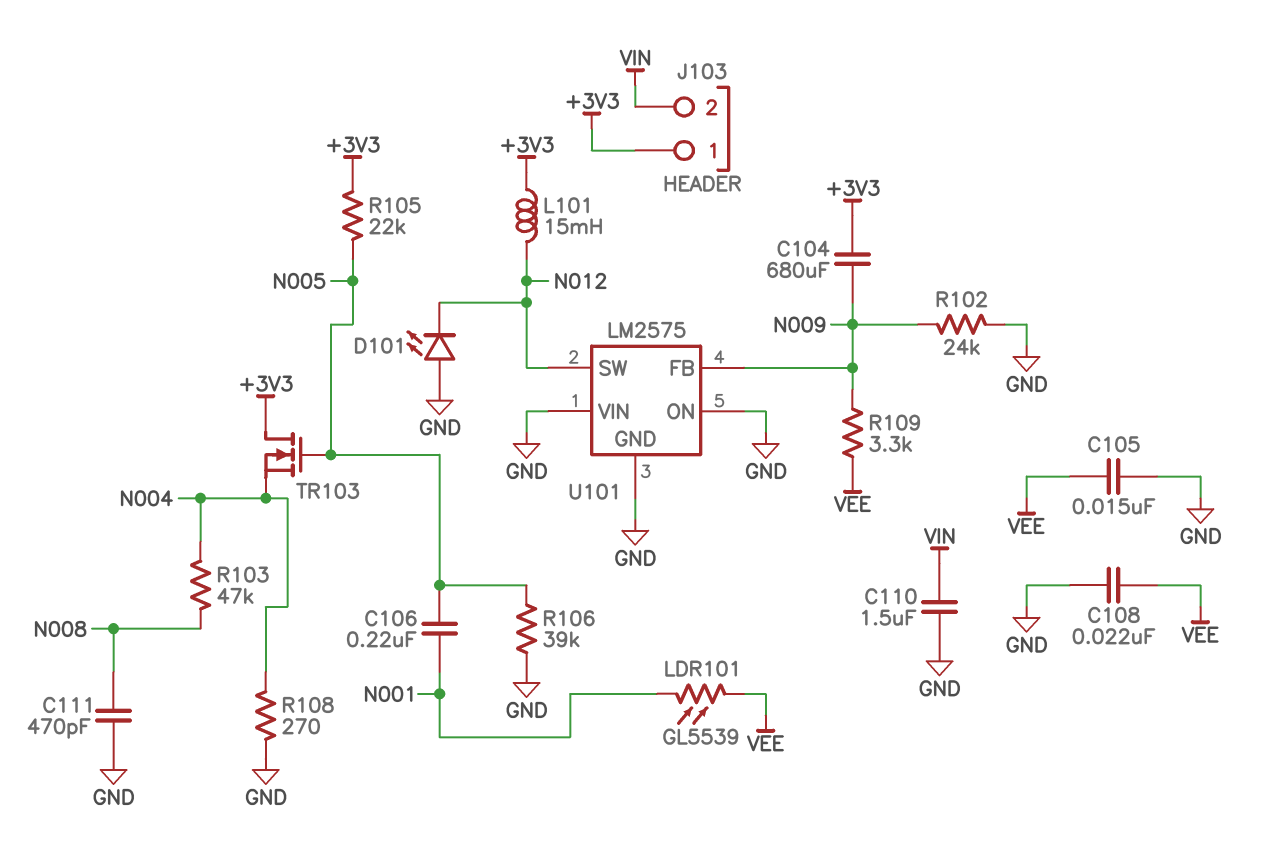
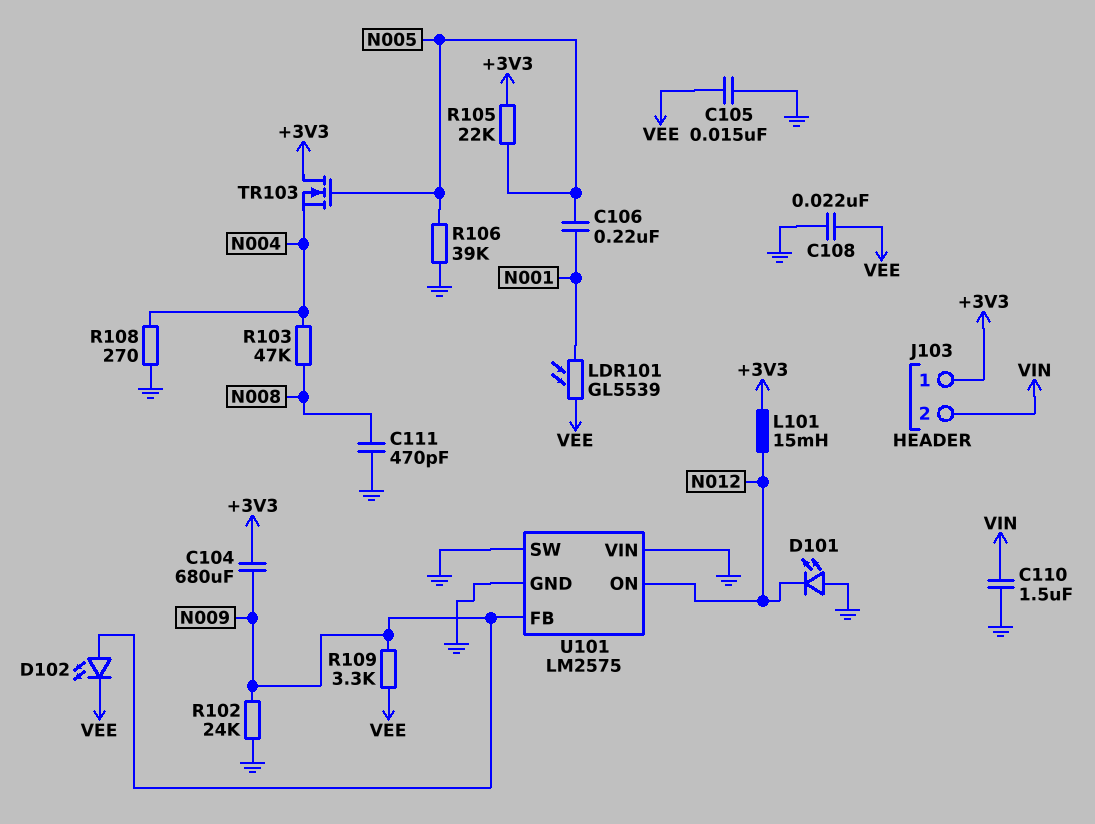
D102: none -> LED (A N009, K VEE)
U101 pin ON: GND -> N012
U101 pin SW: N012 -> GND

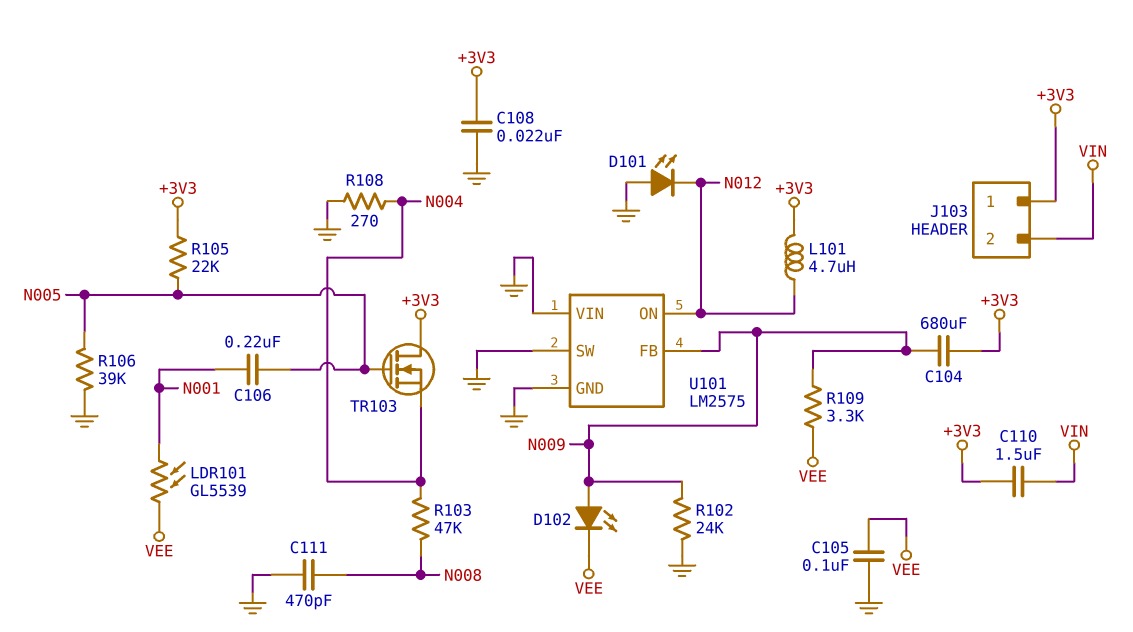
C105: 15nF (GND, VEE) -> 100nF (GND, VEE)
C108: 22nF (GND, VEE) -> 22nF (+3V3, GND)
C110: 1.5uF (GND, VIN) -> 1.5uF (+3V3, VIN)
L101: 15mH (+3V3, N012) -> 4.7uH (+3V3, N012)

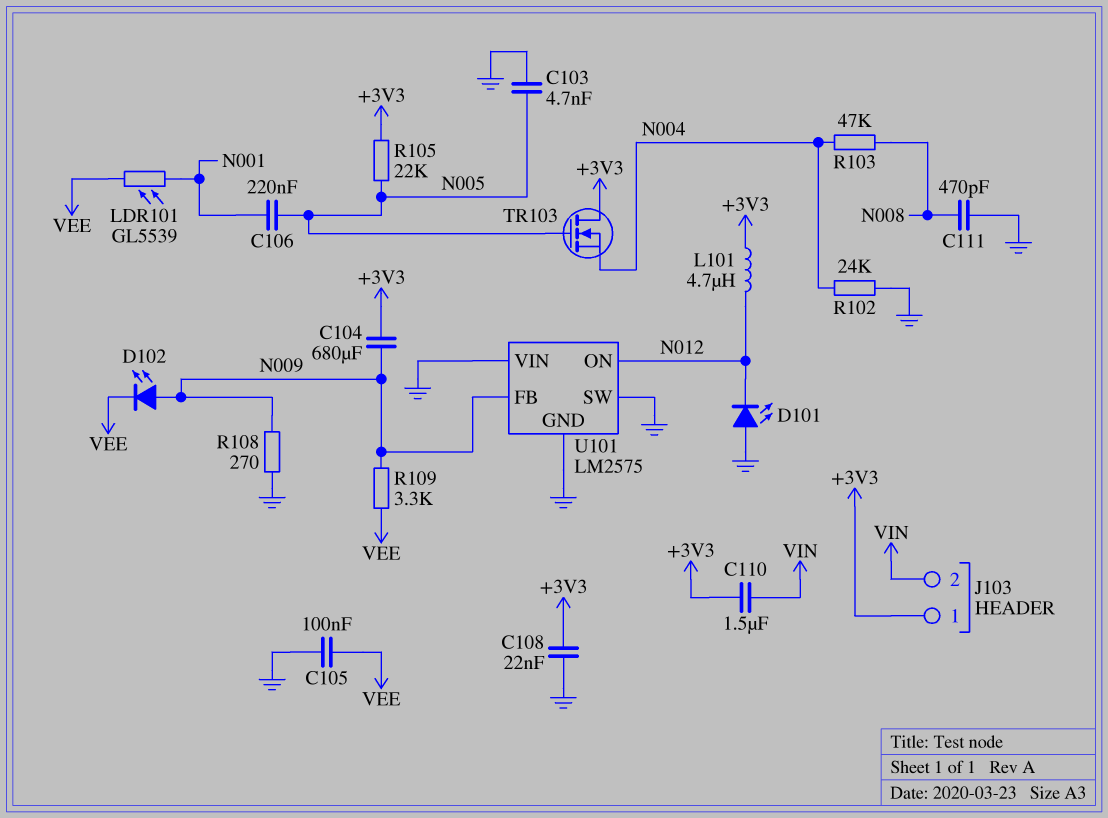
C103: none -> 4.7nF (GND, N005)
R102: 24k (GND, N009) -> 24k (GND, N004)
R106: 39k (GND, N005) -> none
R108: 270 (GND, N004) -> 270 (GND, N009)

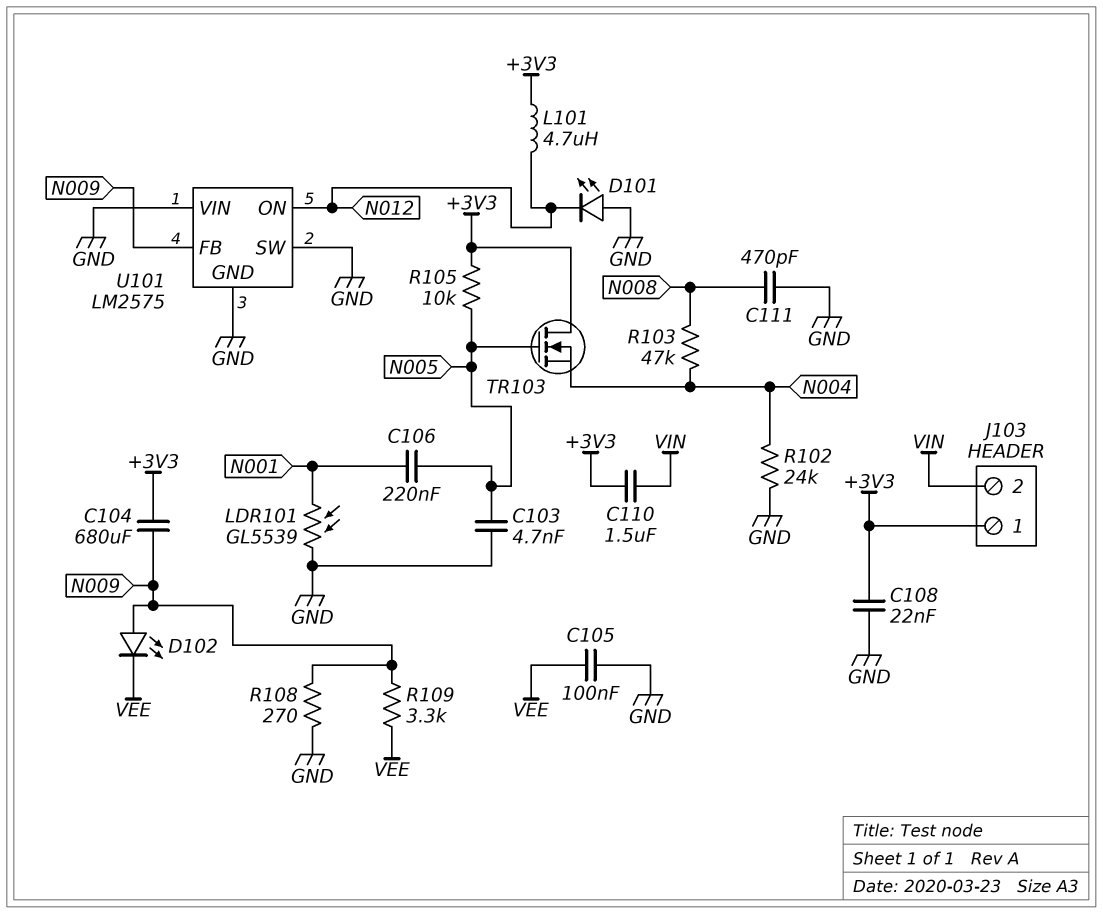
LDR101: GL5539 (N001, VEE) -> GL5539 (GND, N001)
R105: 22k (+3V3, N005) -> 10k (+3V3, N005)

